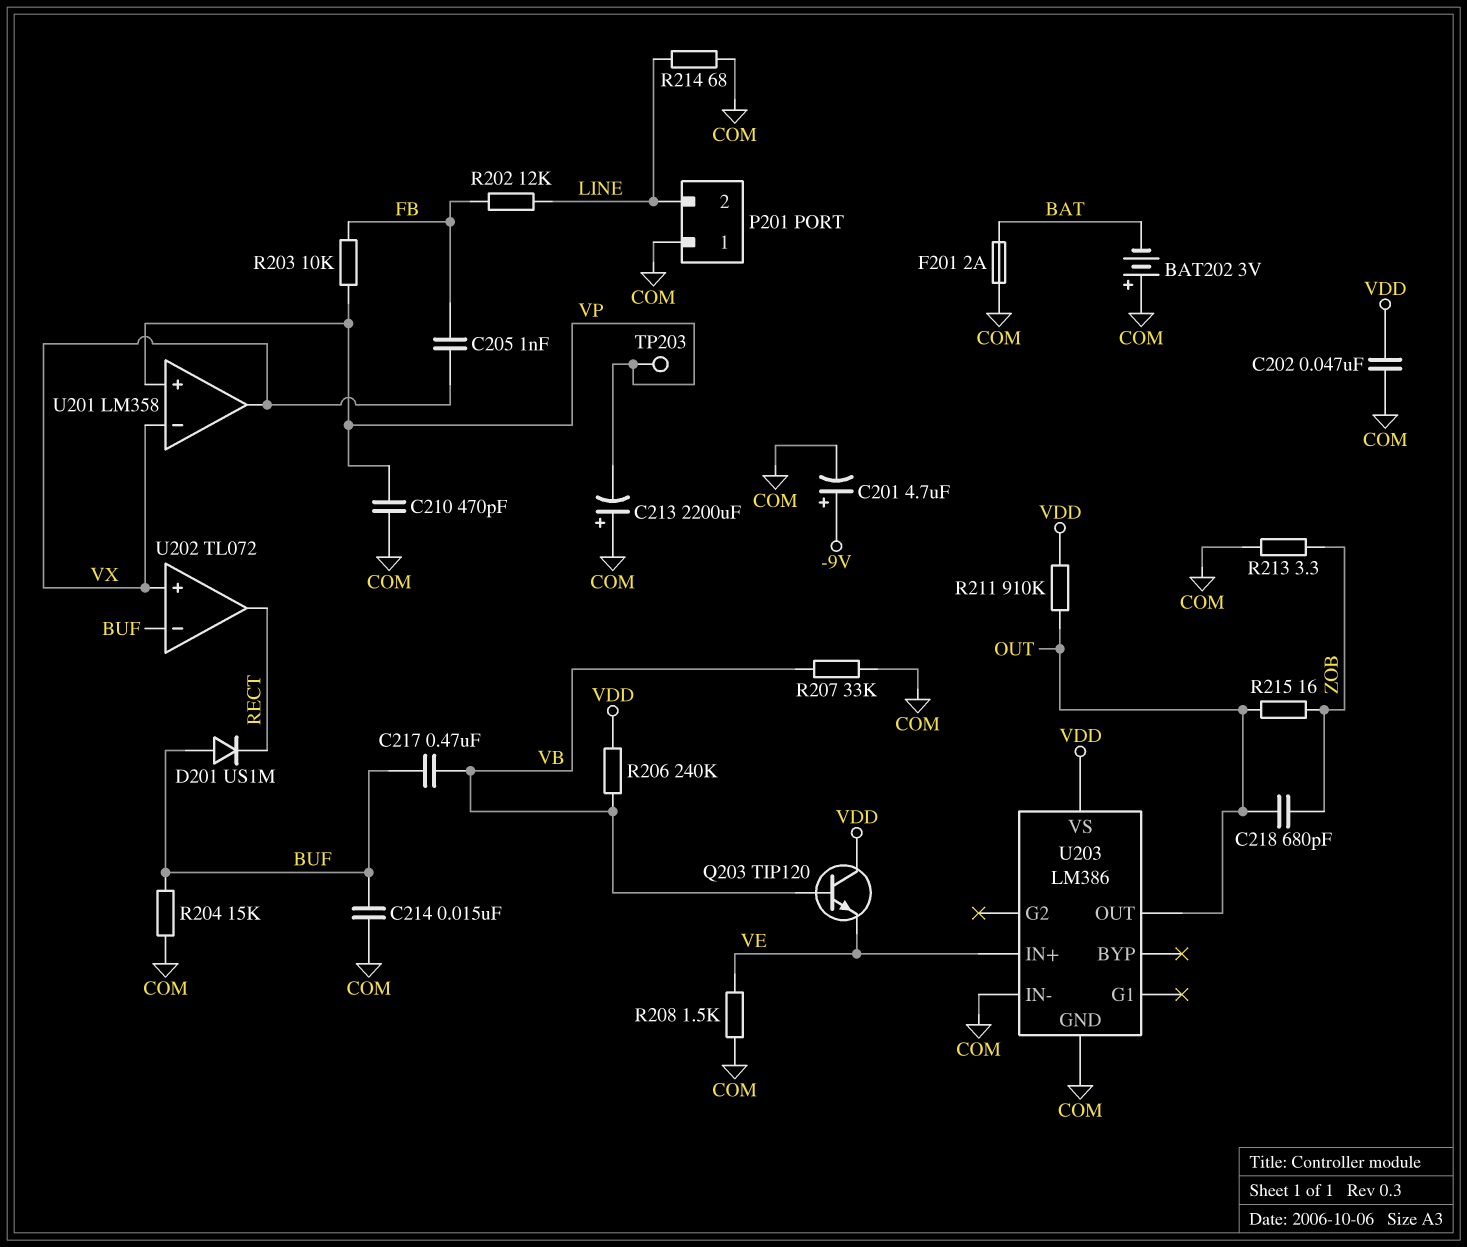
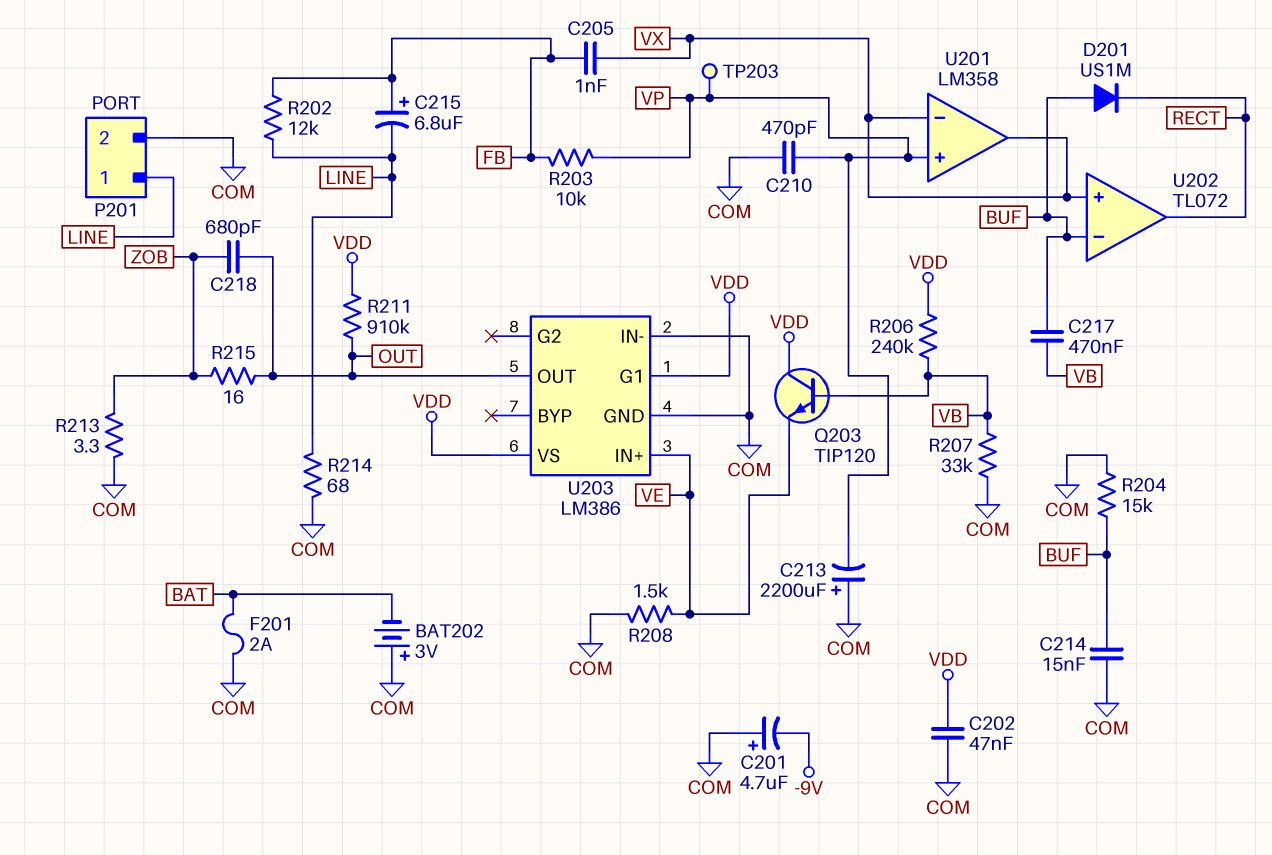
C201: 4.7uF (plus -9V, minus COM) -> 4.7uF (plus COM, minus -9V)
C215: none -> 6.8uF (plus FB, minus LINE)
P201 pin 1: COM -> LINE
P201 pin 2: LINE -> COM
U203 pin G1: none -> VDD

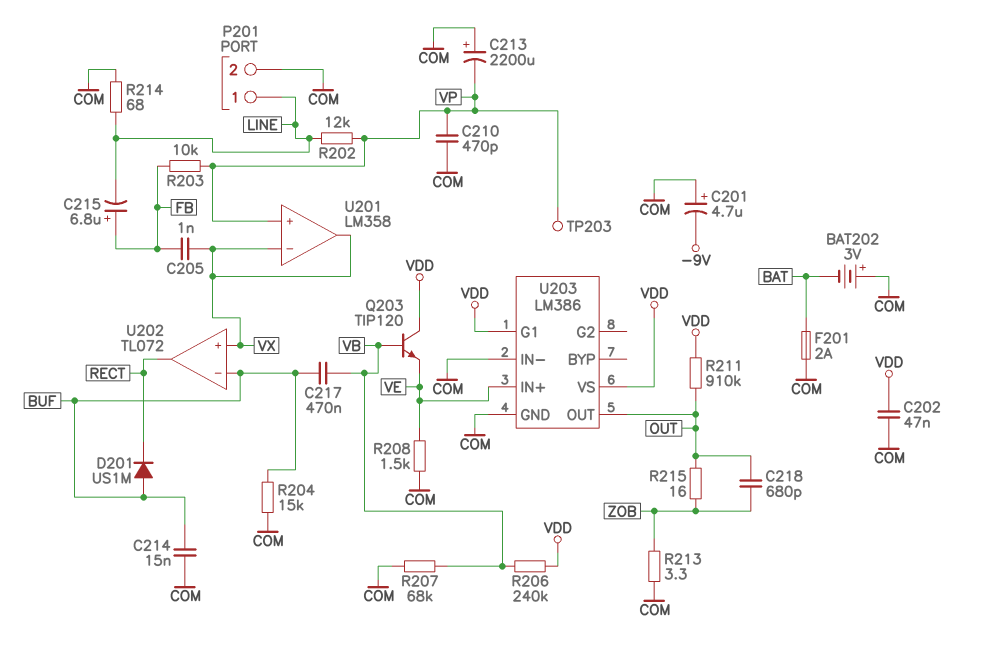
R202: 12k (FB, LINE) -> 12k (LINE, VP)
R207: 33k (COM, VB) -> 68k (COM, VB)

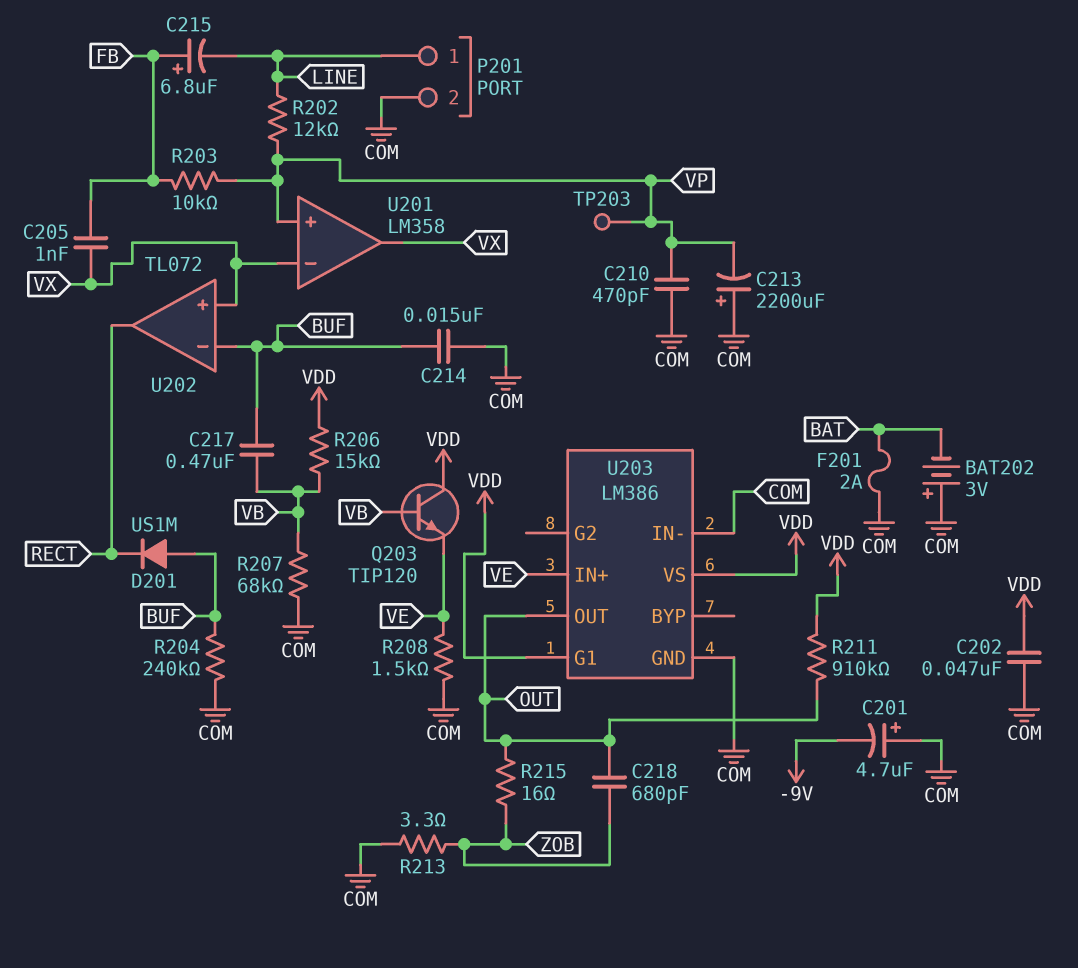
R204: 15k (BUF, COM) -> 240k (BUF, COM)
R206: 240k (VB, VDD) -> 15k (VB, VDD)
R214: 68 (COM, LINE) -> none

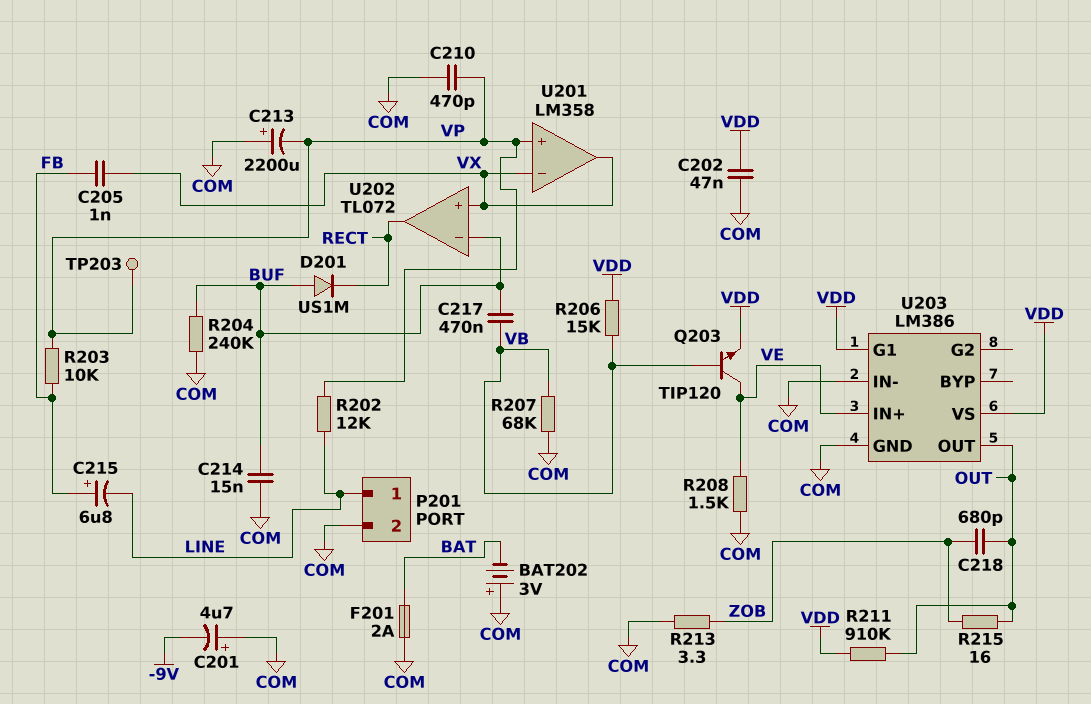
Q203: NPN TIP120 (B VB, C VDD, E VE) -> NPN TIP120 (B VB, C VE, E VDD)

